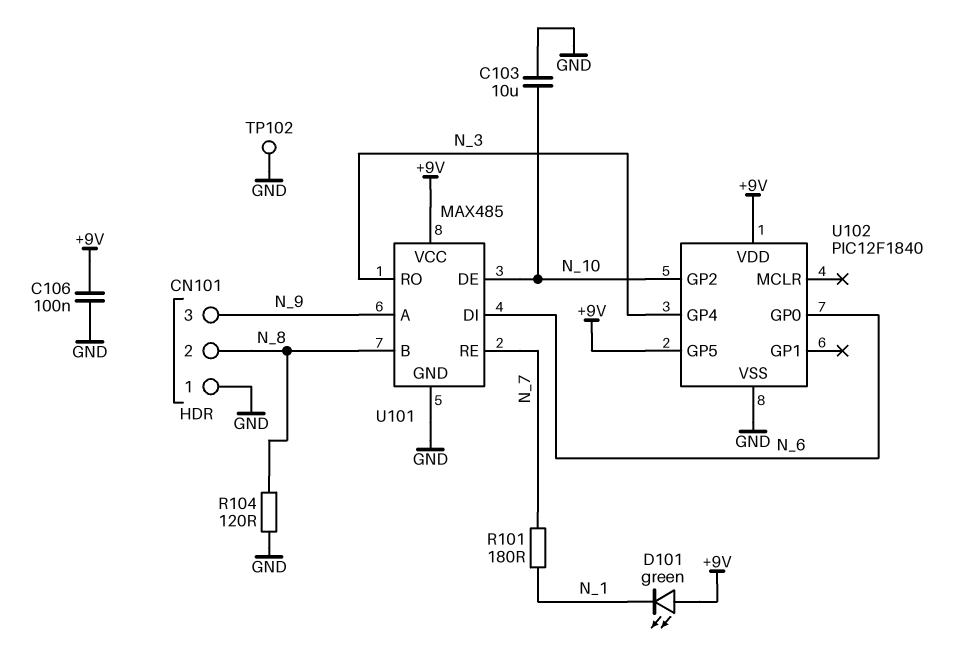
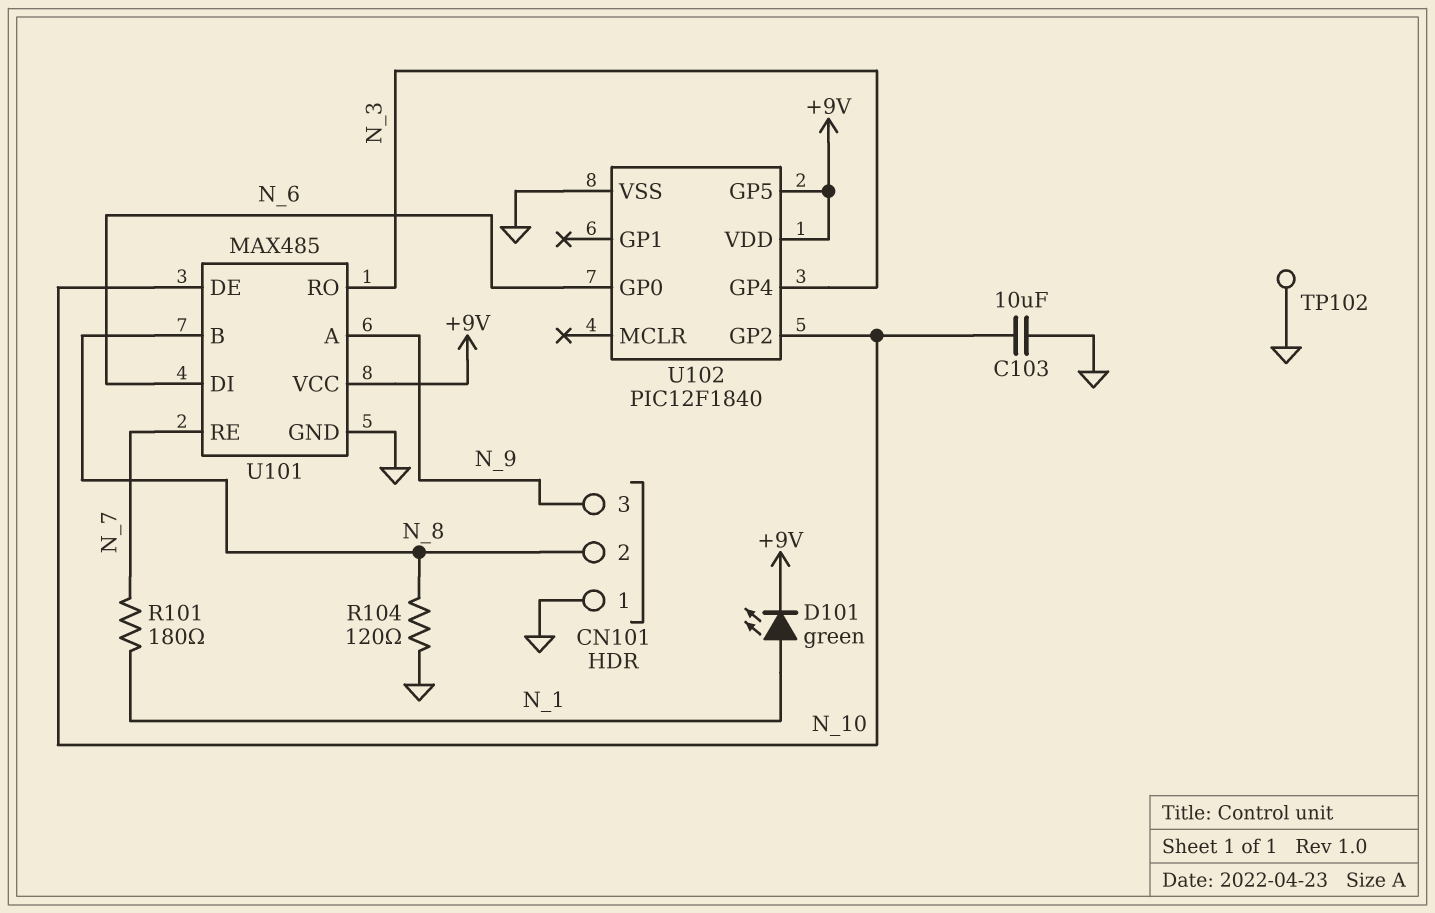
C106: 100nF (+9V, GND) -> none
D101: LED green (A +9V, K N_1) -> LED green (A N_1, K +9V)

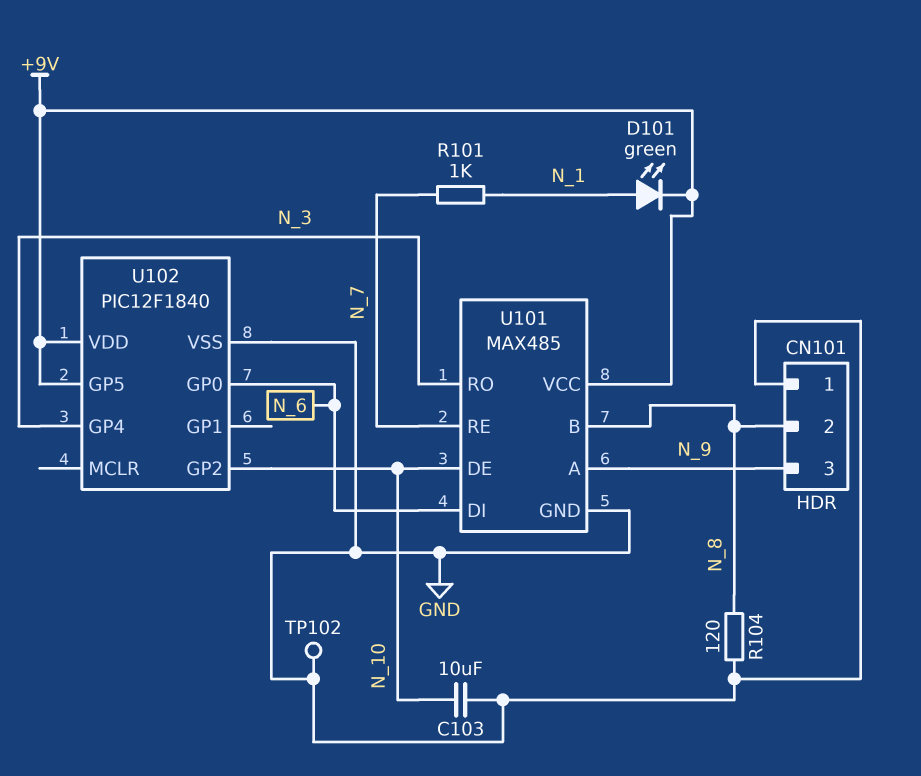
R101: 180 (N_1, N_7) -> 1k (N_1, N_7)

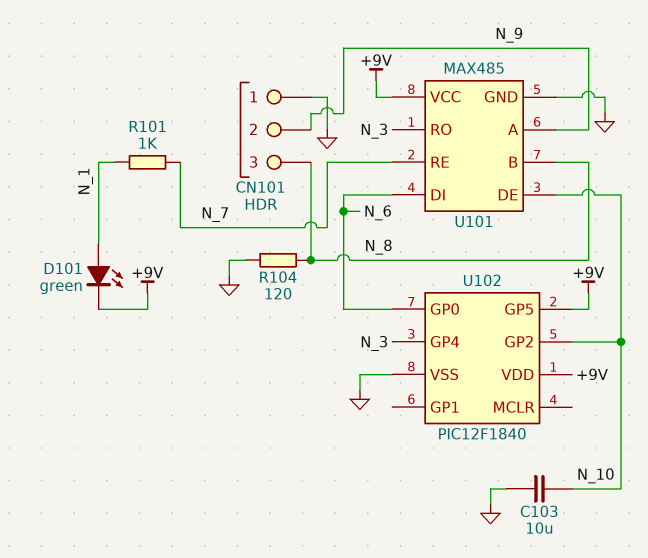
CN101 pin 2: N_8 -> N_9
CN101 pin 3: N_9 -> N_8
TP102: test point (GND) -> none

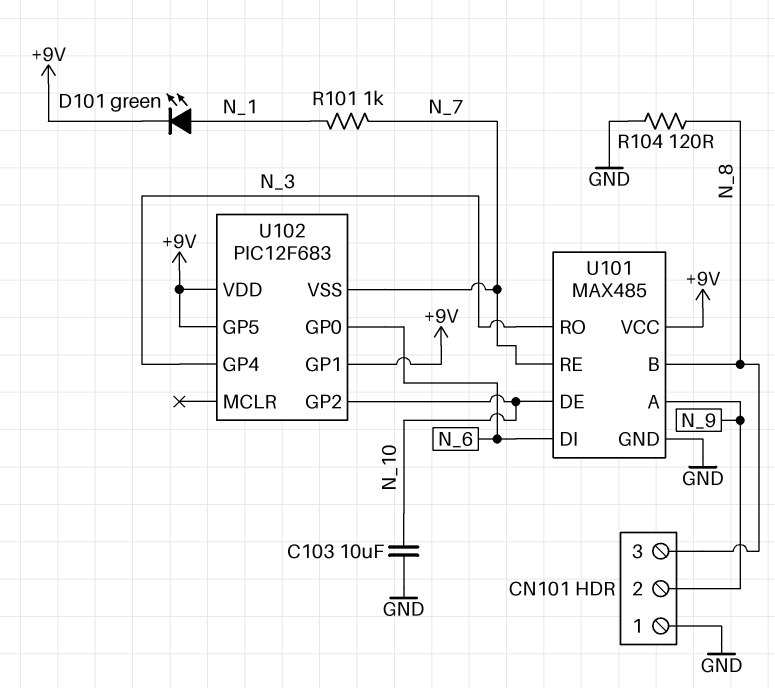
U102: PIC12F1840 -> PIC12F683
U102 pin GP1: none -> +9V
U102 pin VSS: GND -> N_7

